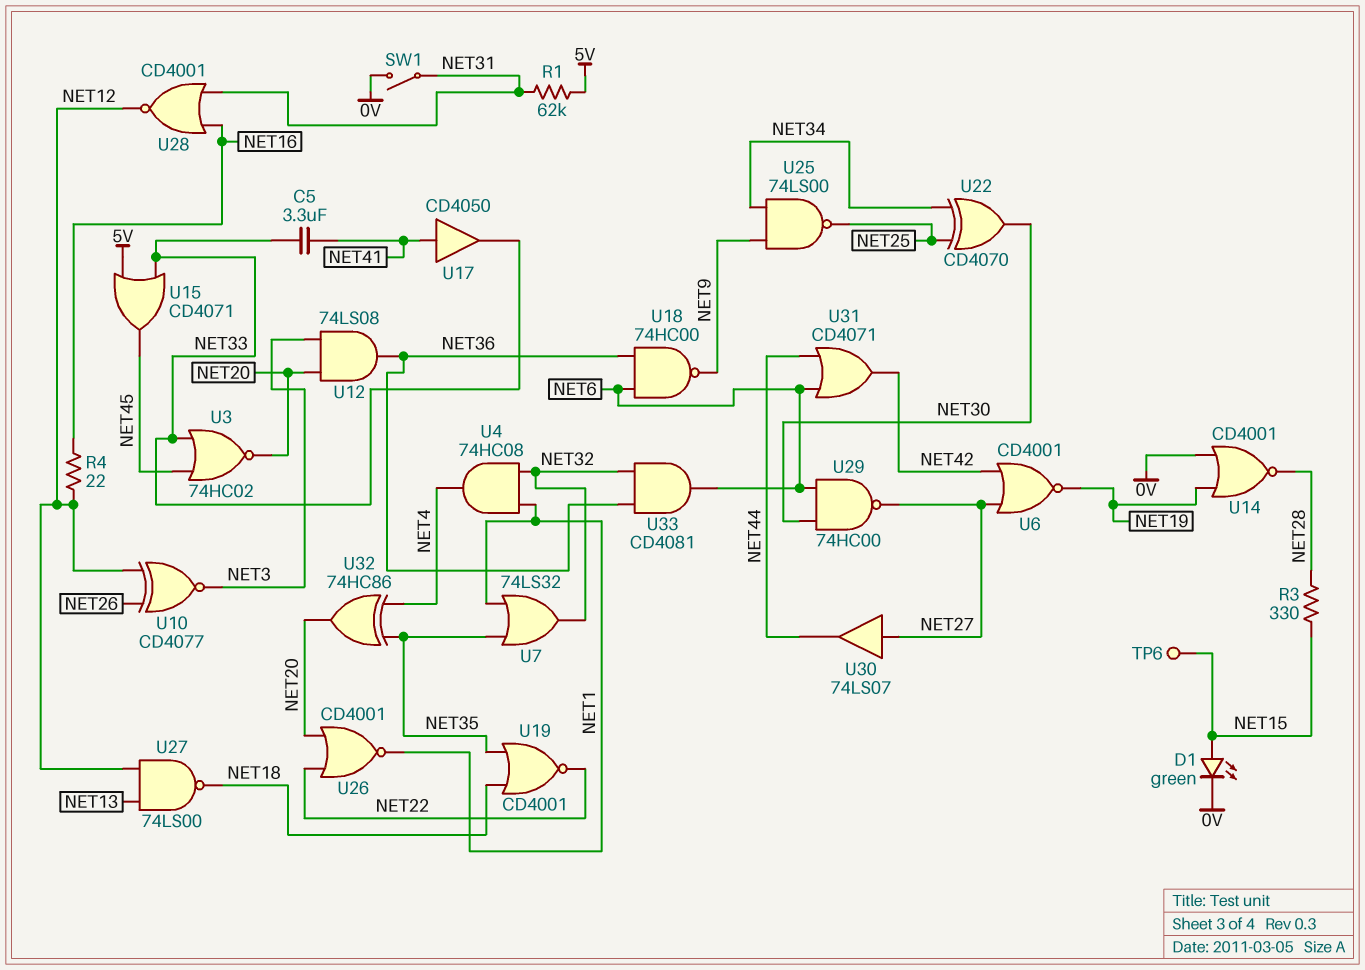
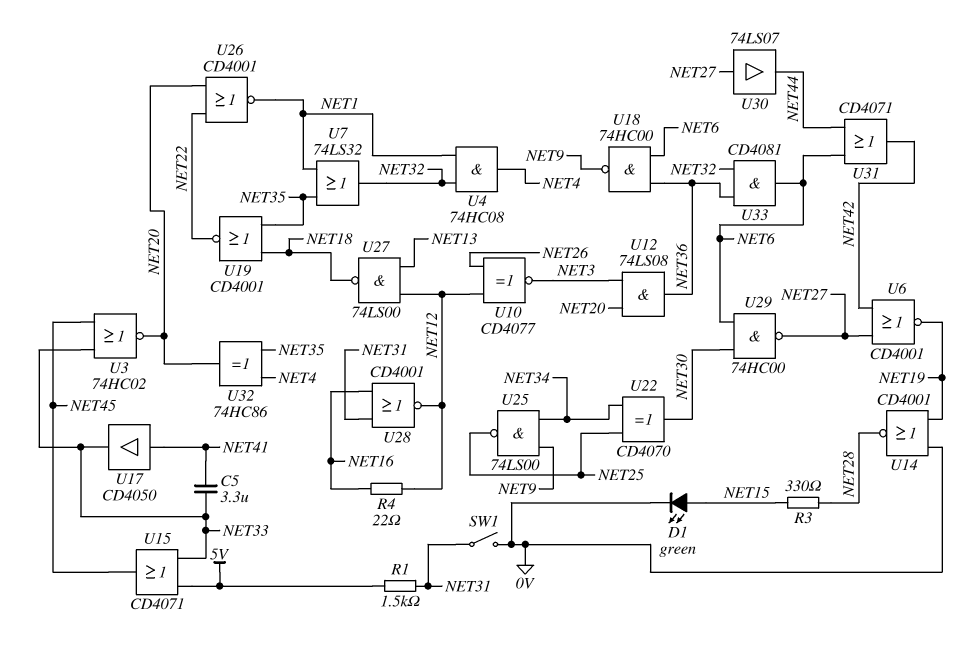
R1: 62k (5V, NET31) -> 1.5k (5V, NET31)
TP6: test point (NET15) -> none

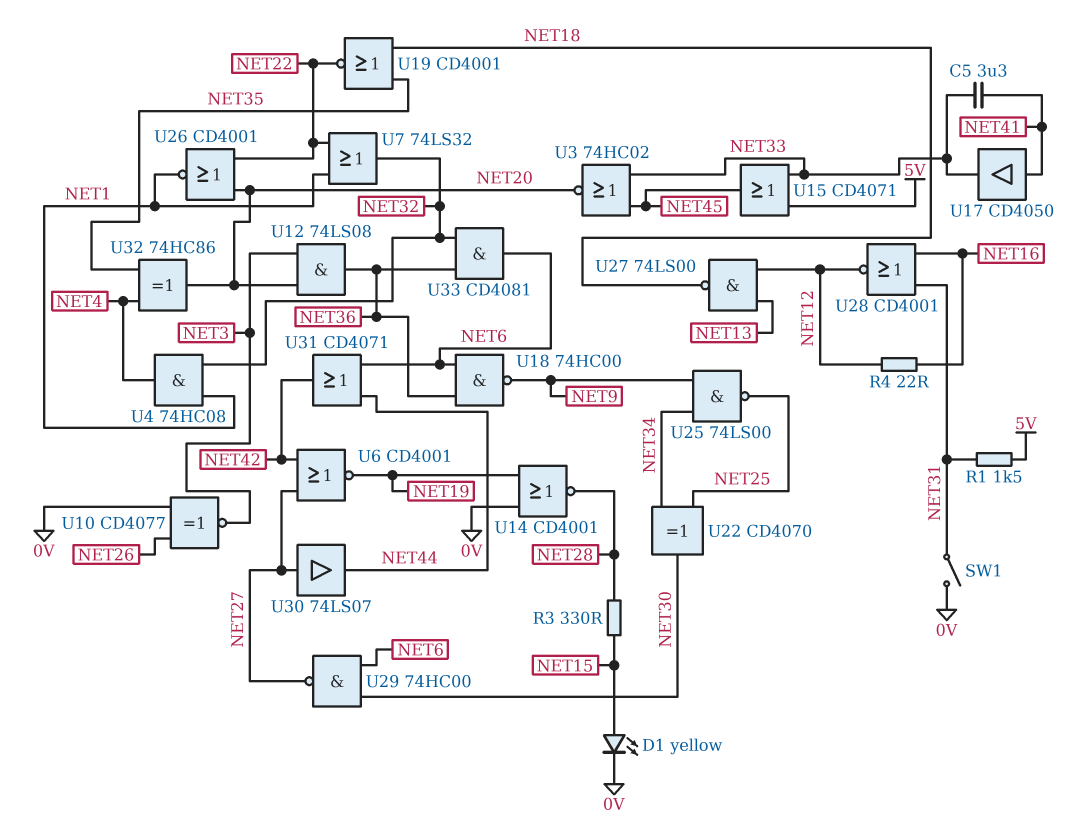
D1: LED green (A NET15, K 0V) -> LED yellow (A NET15, K 0V)
U7: OR 74LS32 (in NET1, in NET35, out NET32) -> OR 74LS32 (in NET1, in NET22, out NET32)
U10: XNOR CD4077 (in NET12, in NET26, out NET3) -> XNOR CD4077 (in 0V, in NET26, out NET3)

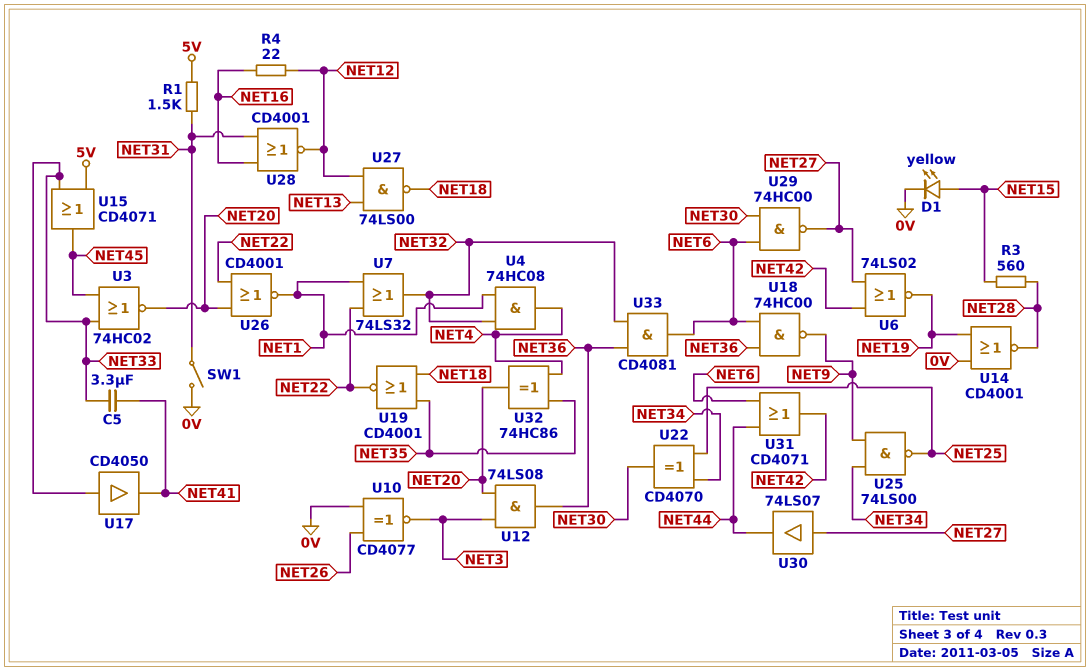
R3: 330 (NET15, NET28) -> 560 (NET15, NET28)
U6: NOR CD4001 (in NET27, in NET42, out NET19) -> NOR 74LS02 (in NET27, in NET42, out NET19)
U17: buffer CD4050 (in NET41, out NET33) -> buffer CD4050 (in NET33, out NET41)

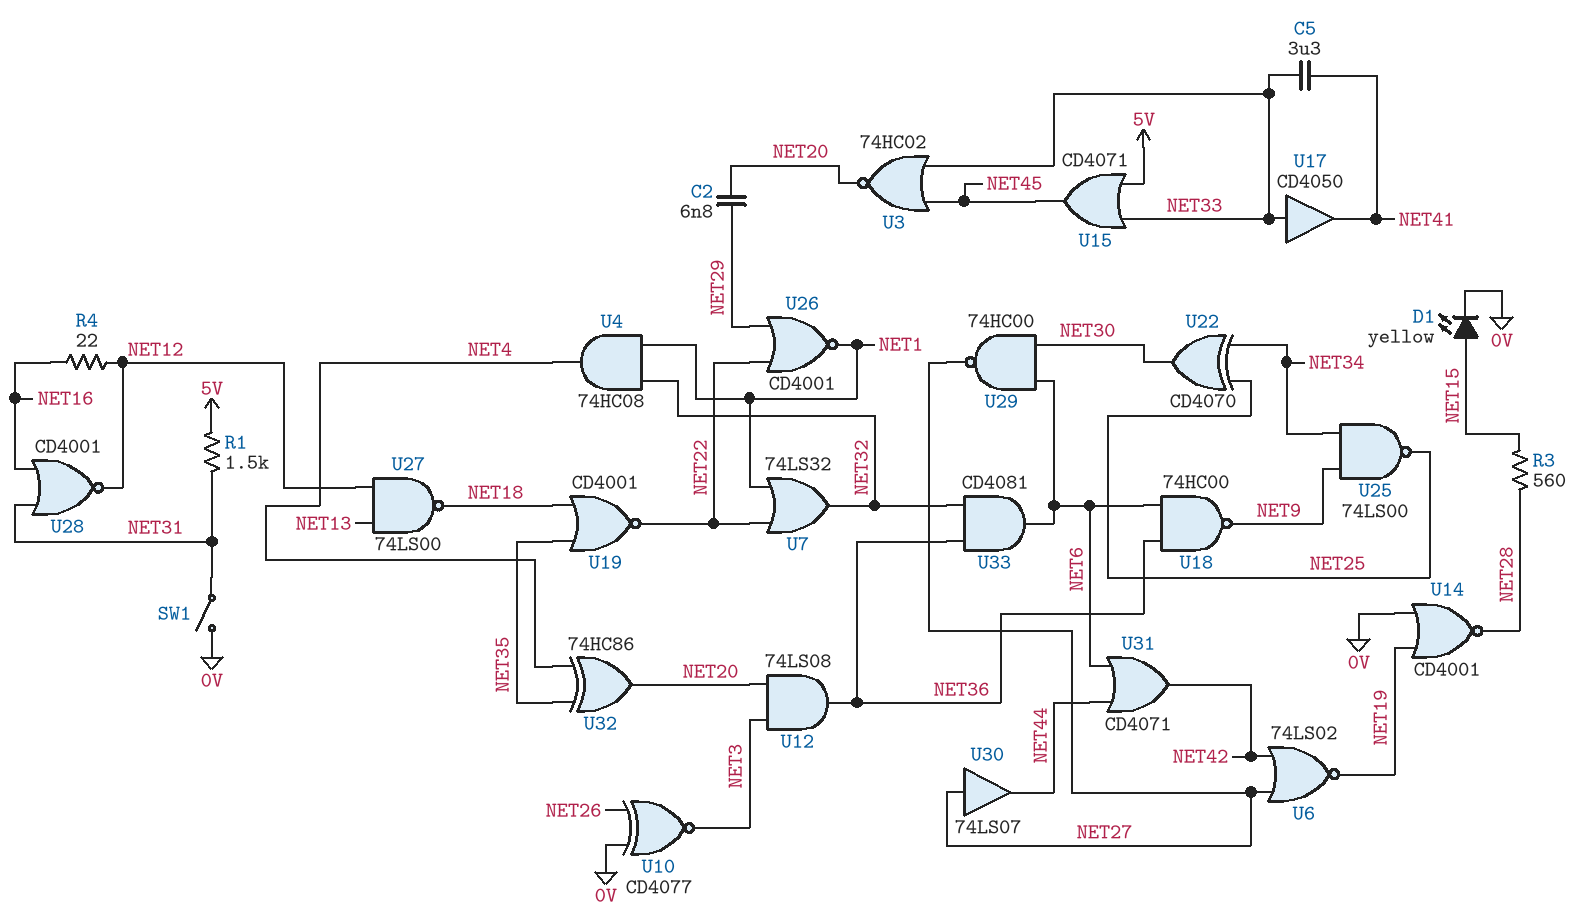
C2: none -> 6.8nF (NET20, NET29)
U26: NOR CD4001 (in NET20, in NET22, out NET1) -> NOR CD4001 (in NET22, in NET29, out NET1)

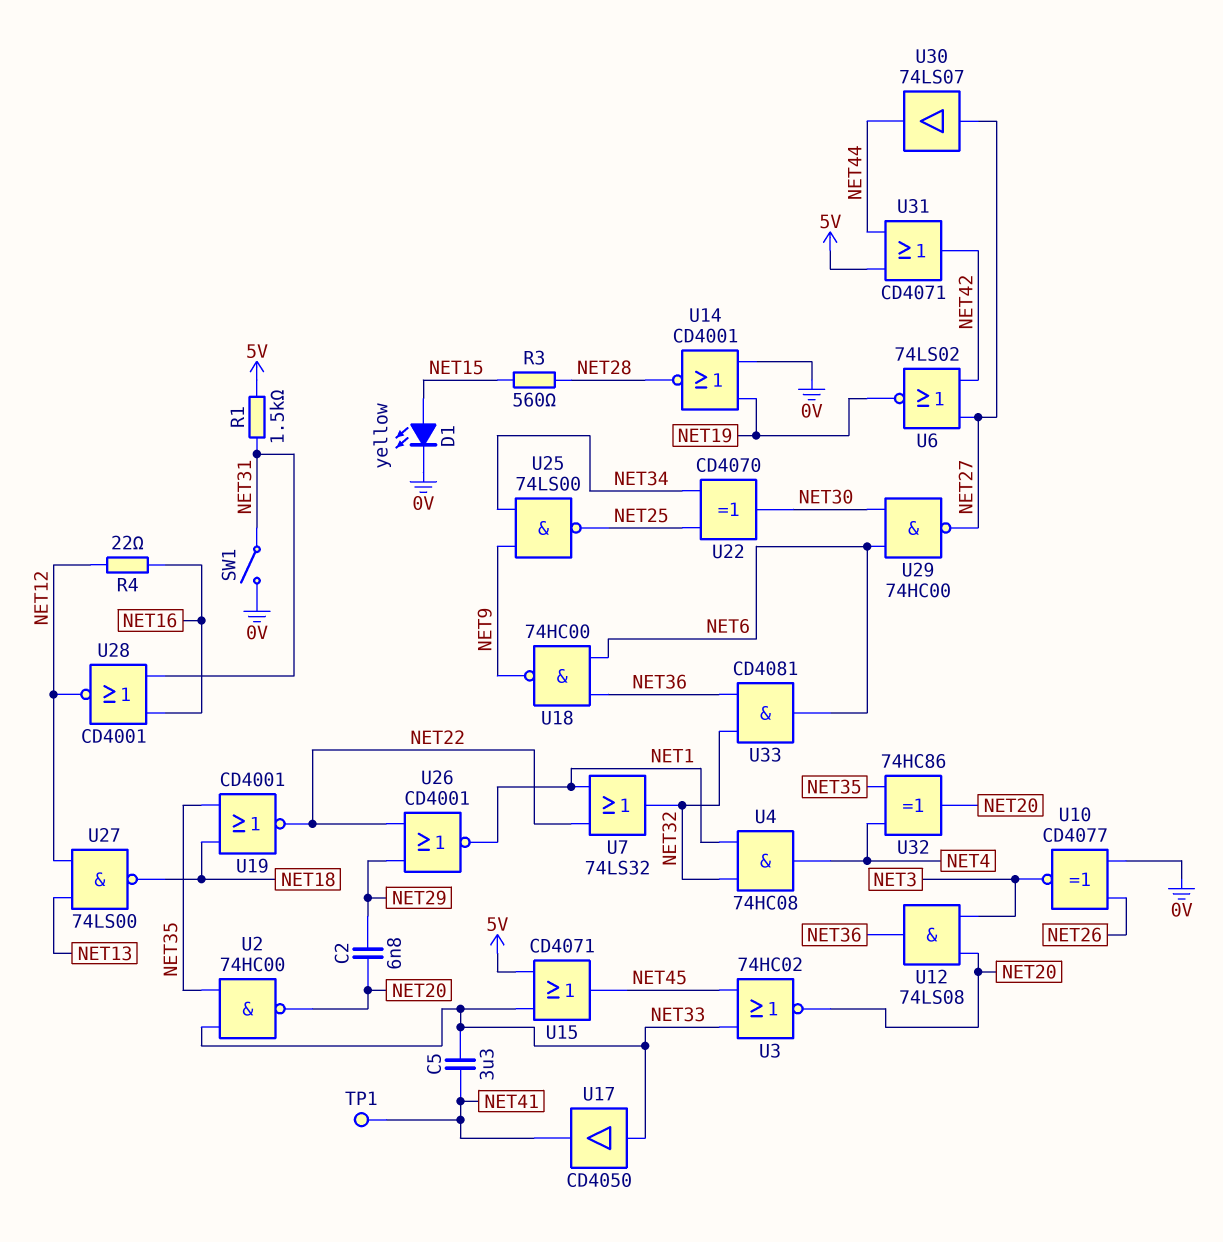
TP1: none -> test point (NET41)
U2: none -> NAND 74HC00 (in NET33, in NET35, out NET20)
U31: OR CD4071 (in NET6, in NET44, out NET42) -> OR CD4071 (in 5V, in NET44, out NET42)

